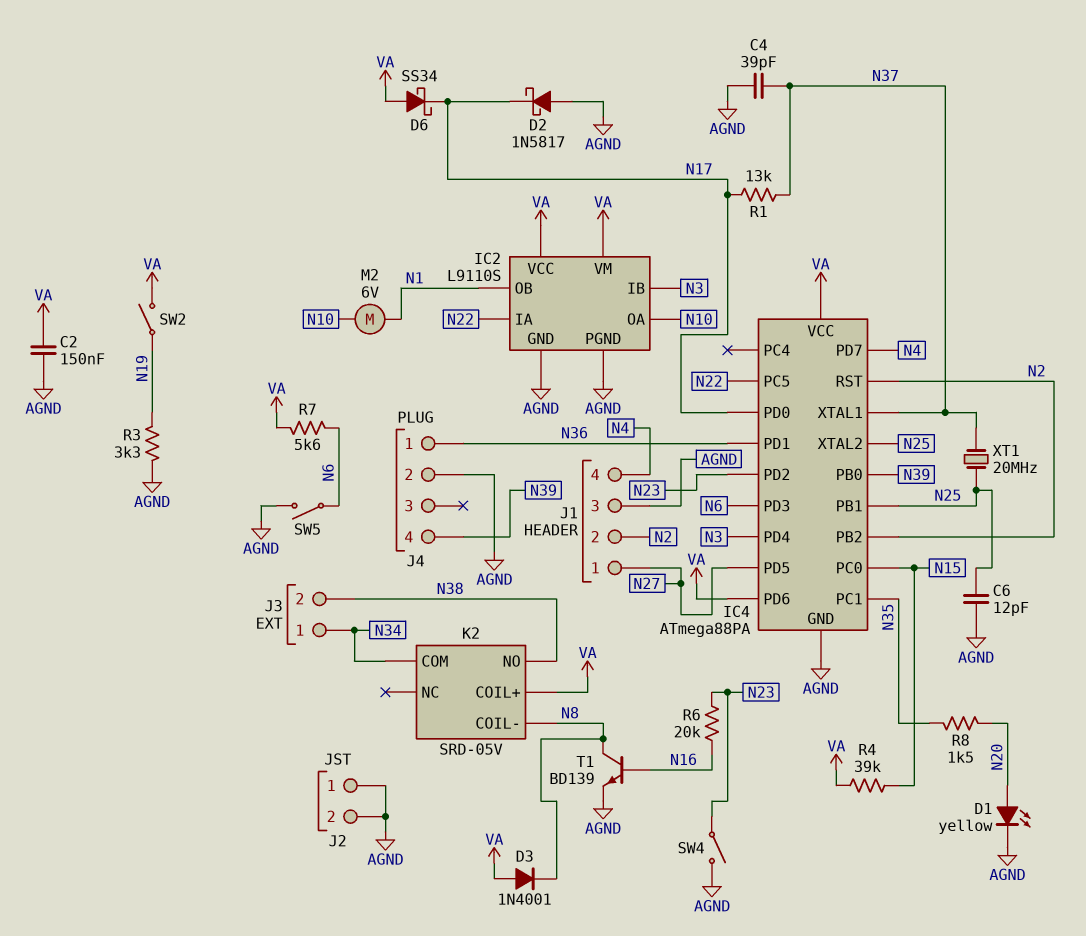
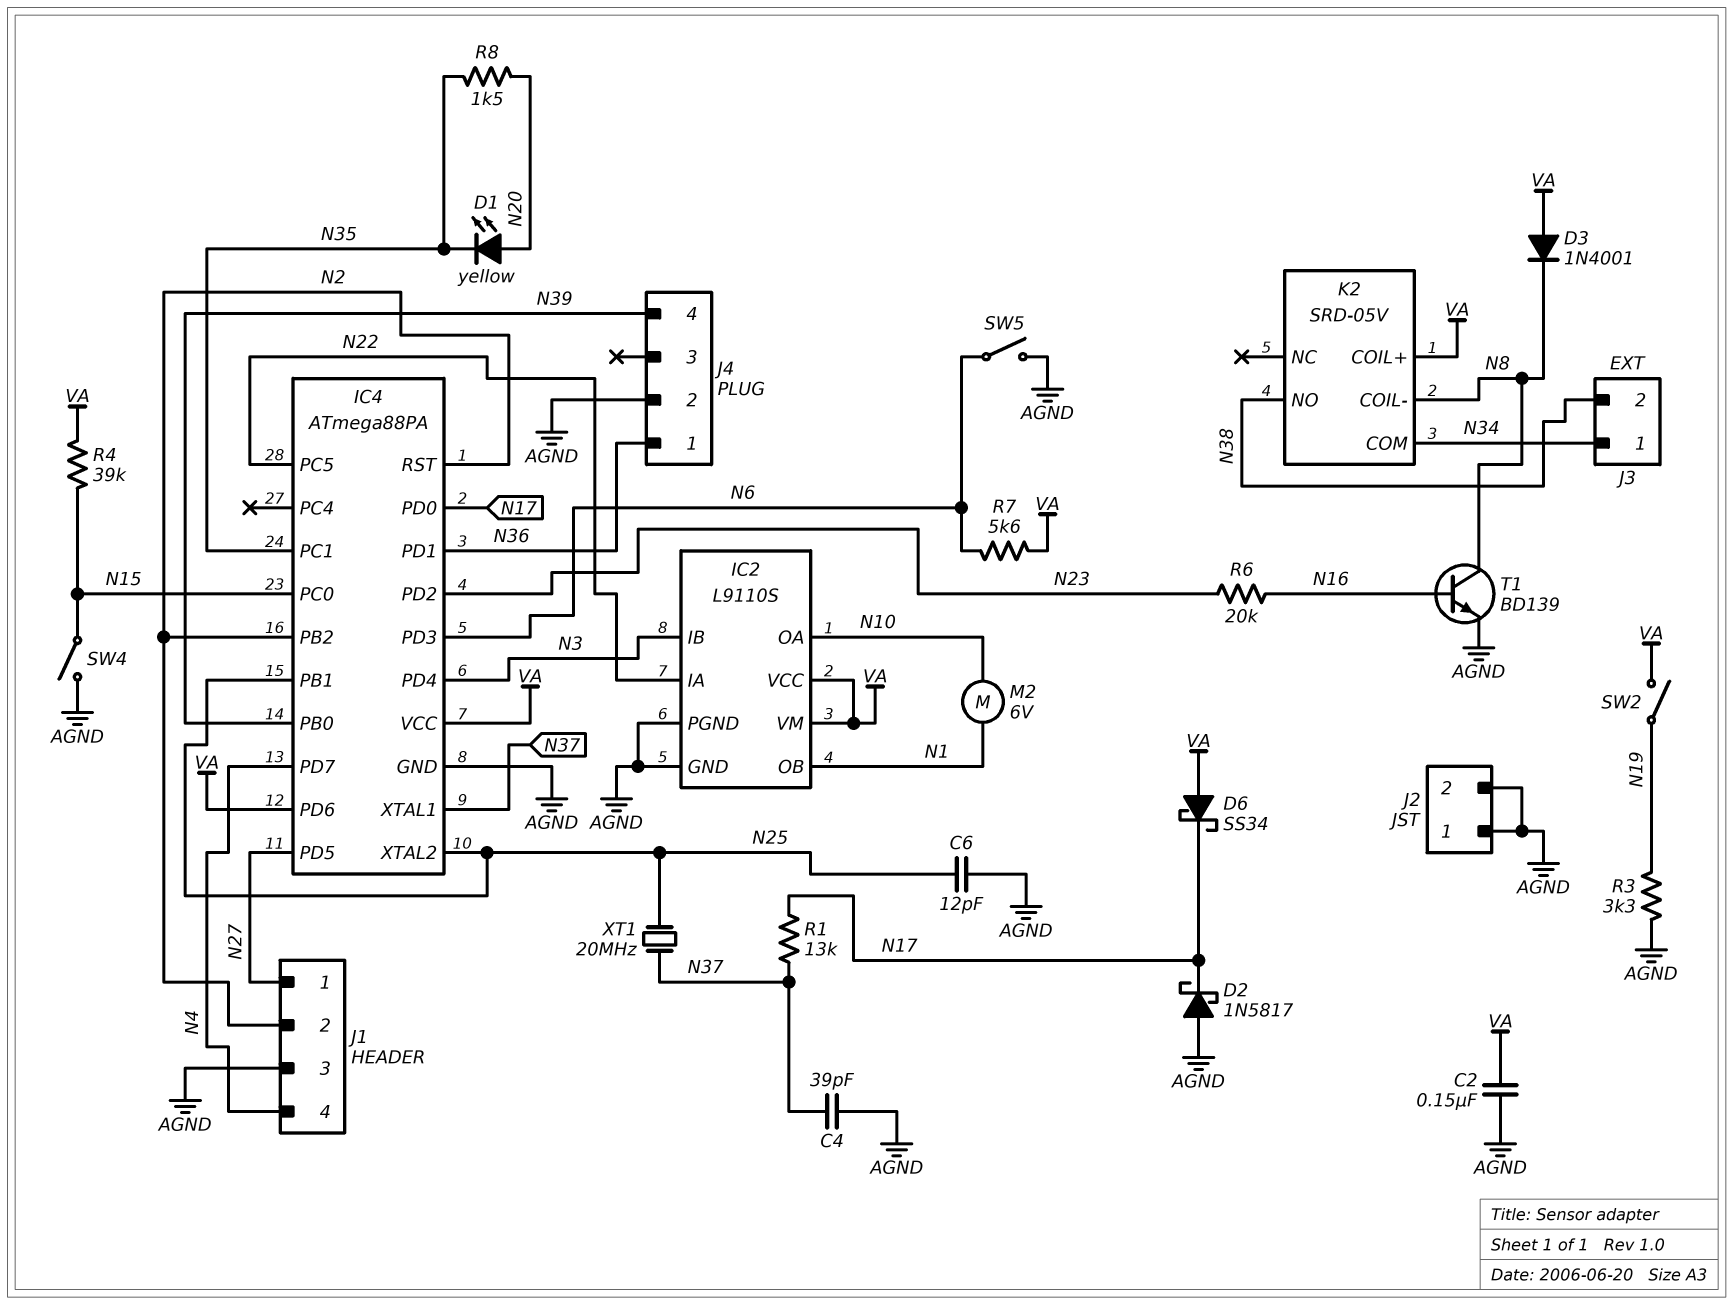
D1: LED yellow (A N20, K AGND) -> LED yellow (A N20, K N35)
SW4: switch (AGND, N23) -> switch (AGND, N15)

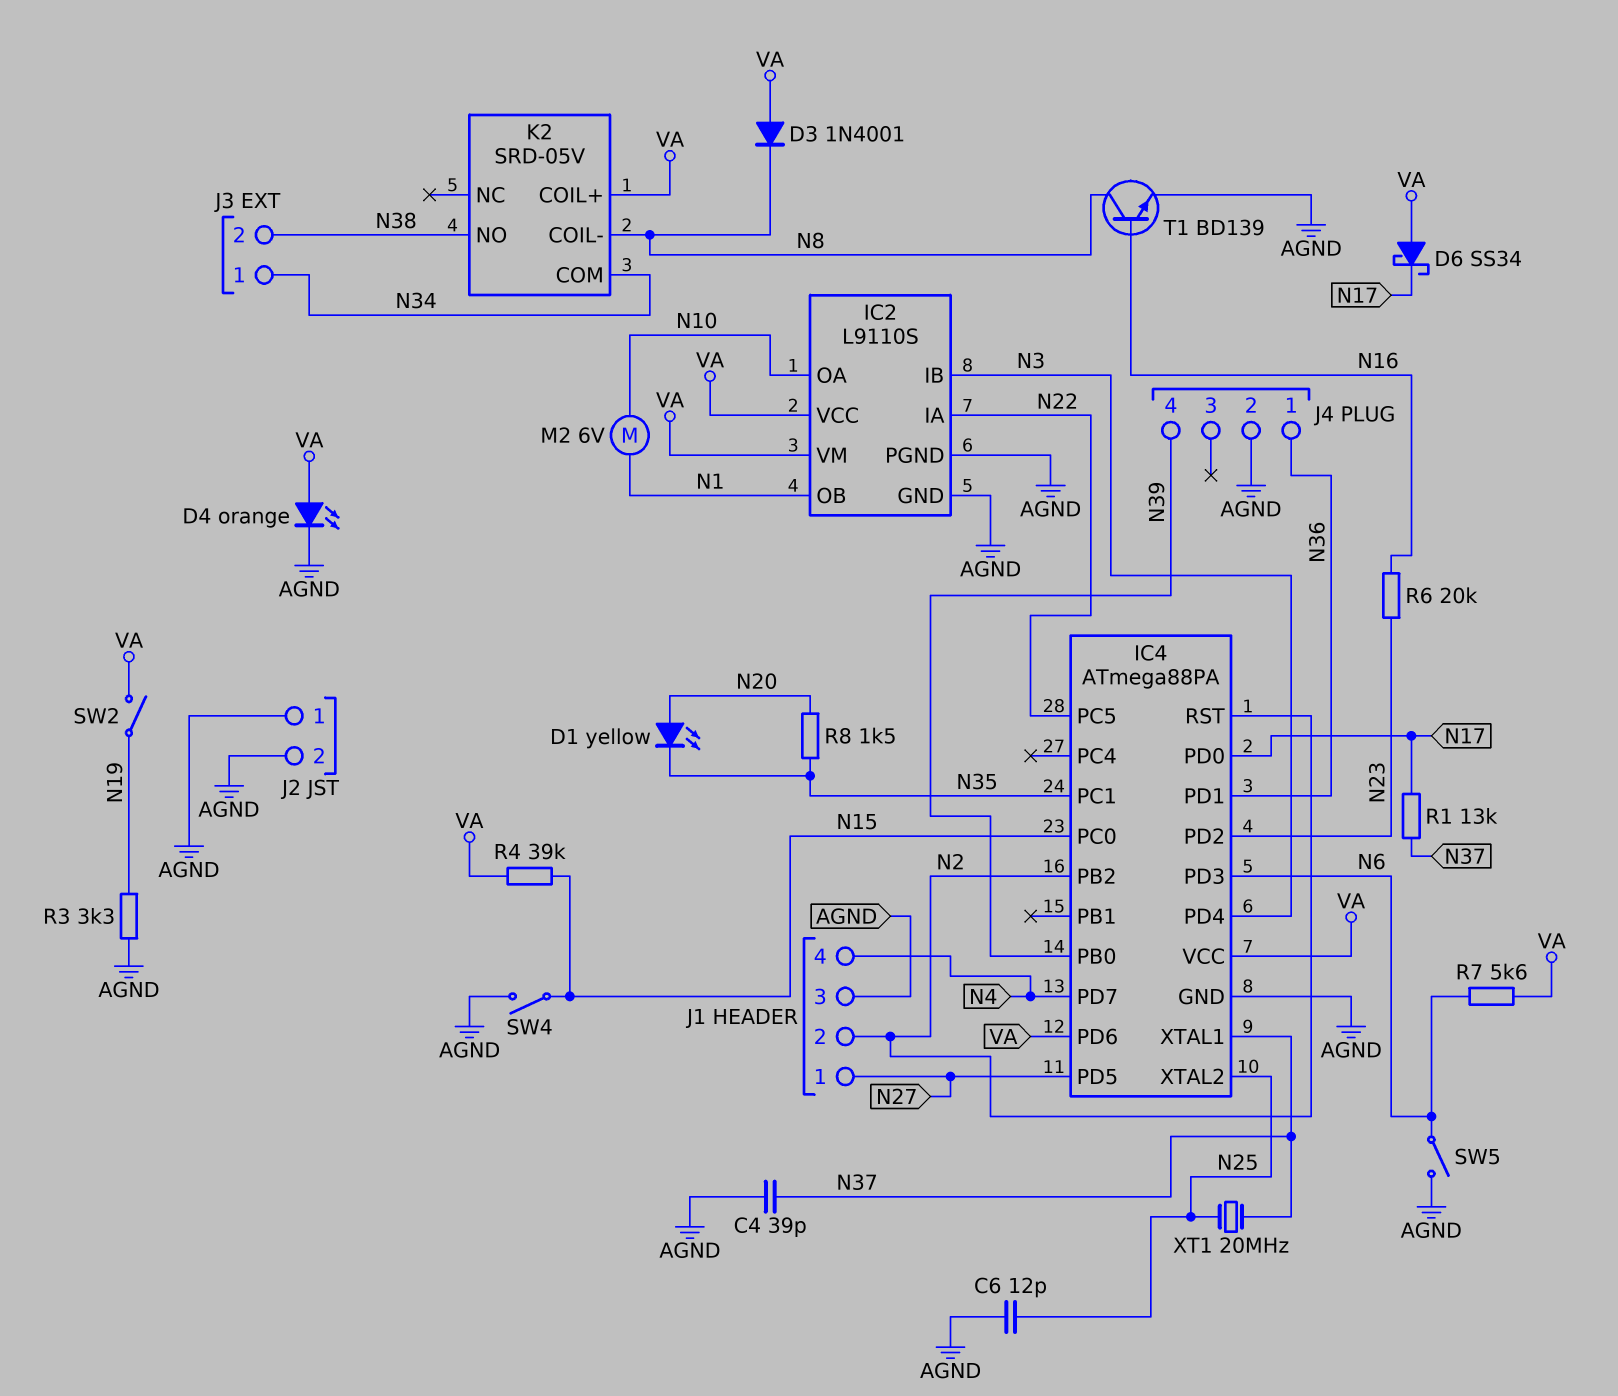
C2: 150nF (AGND, VA) -> none
D2: schottky 1N5817 (A AGND, K N17) -> none
D4: none -> LED orange (A VA, K AGND)
IC4 pin PB1: N25 -> none

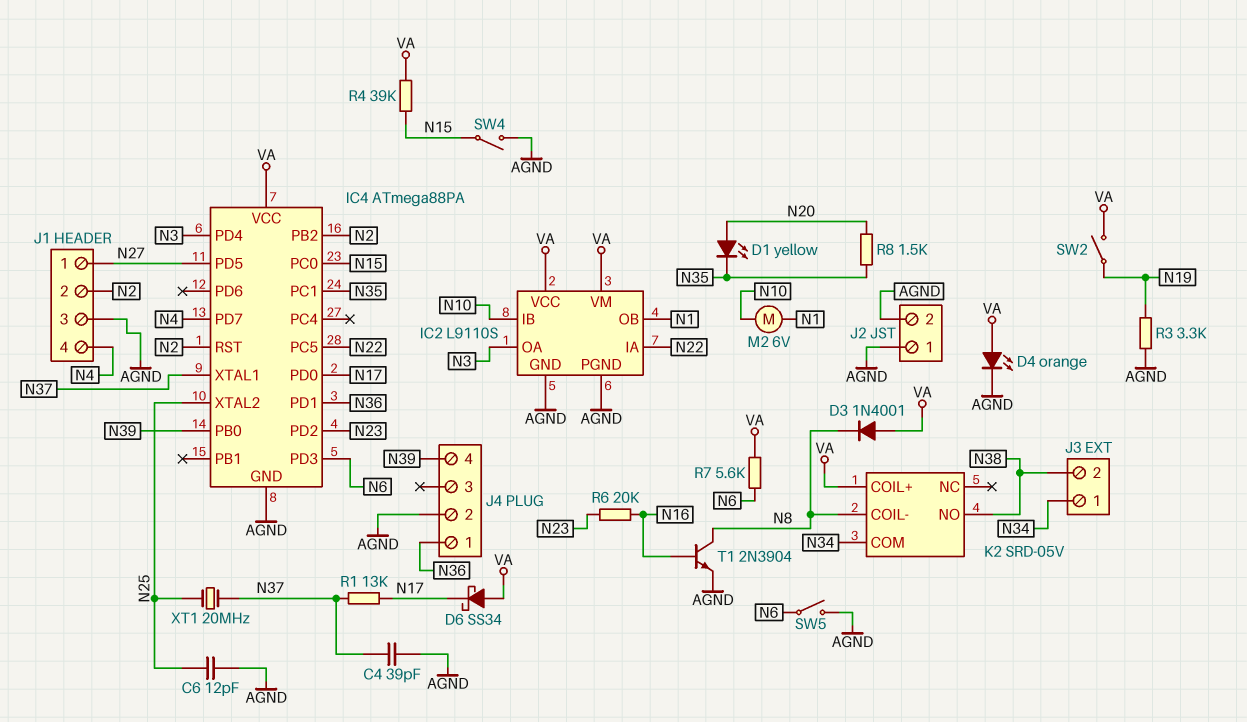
IC2 pin IB: N3 -> N10
IC2 pin OA: N10 -> N3
IC4 pin PD6: VA -> none
T1: NPN BD139 (B N16, C N8, E AGND) -> NPN 2N3904 (B N16, C N8, E AGND)

